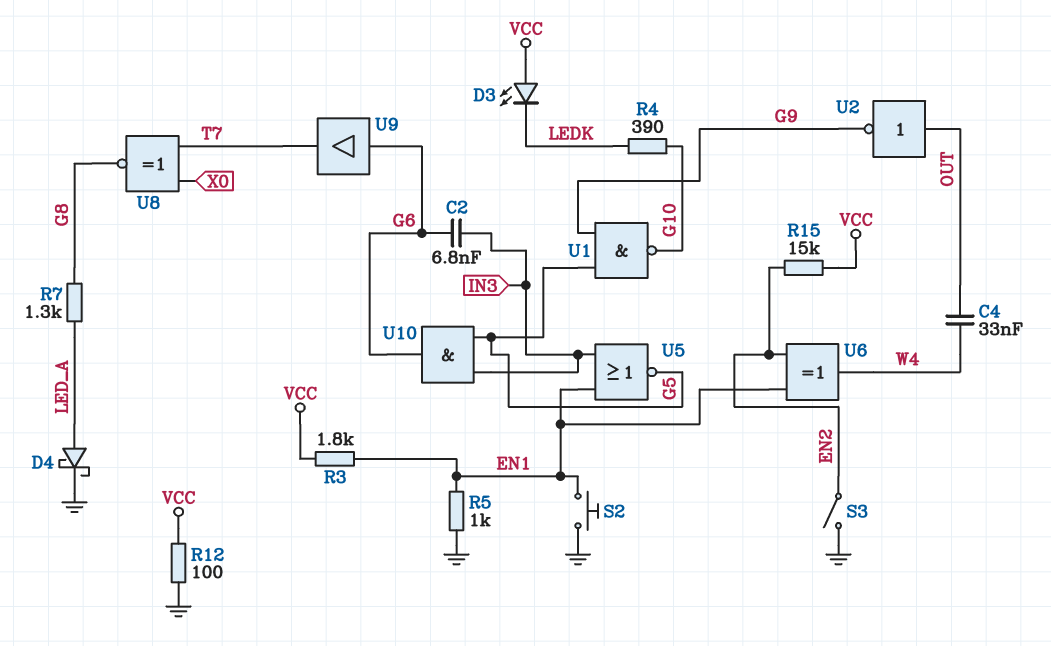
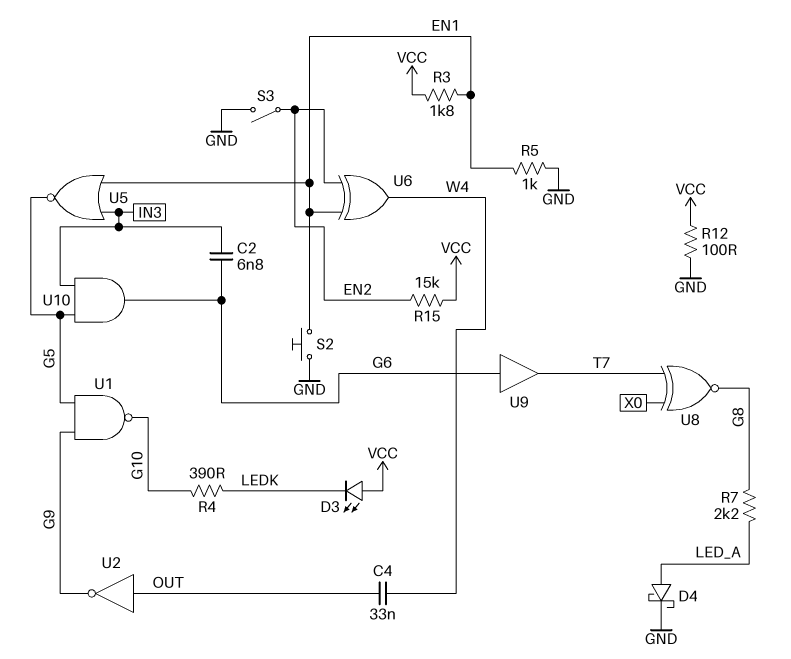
R7: 1.3k (G8, LED_A) -> 2.2k (G8, LED_A)

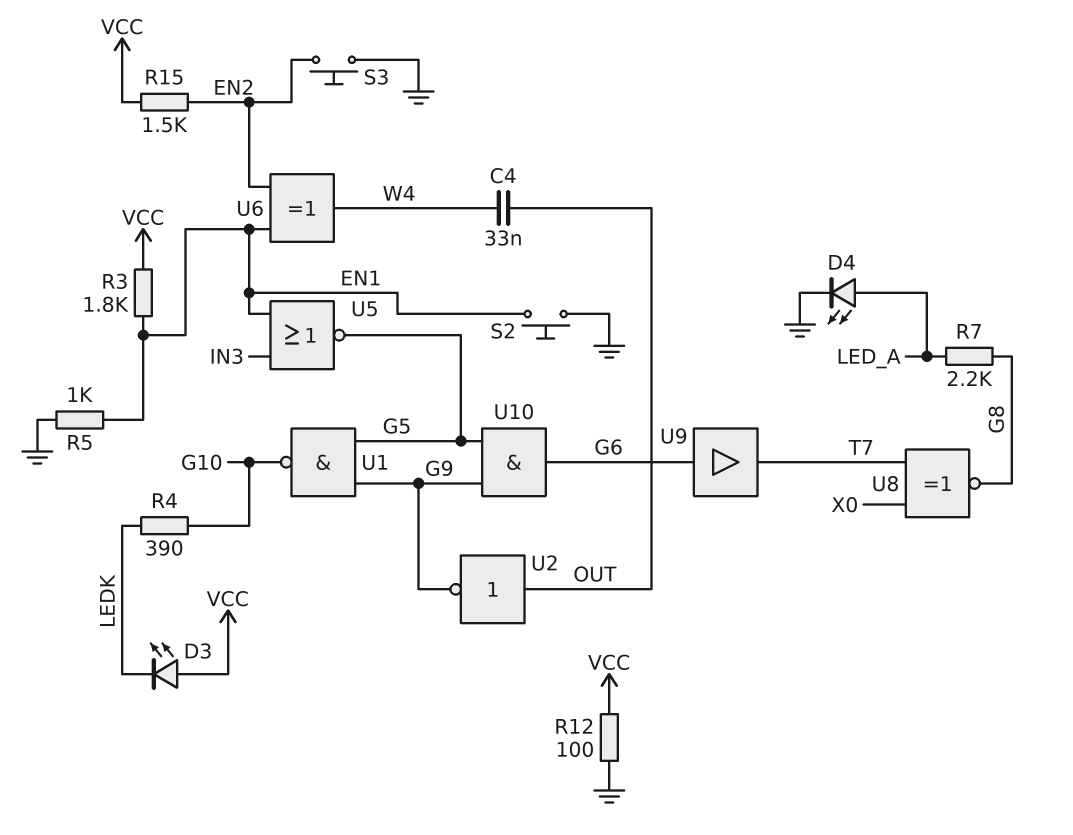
C2: 6.8nF (G6, IN3) -> none
D4: schottky (A LED_A, K GND) -> LED (A LED_A, K GND)
R15: 15k (EN2, VCC) -> 1.5k (EN2, VCC)
S3: switch (EN2, GND) -> button (EN2, GND)
U10: AND (in G5, in IN3, out G6) -> AND (in G5, in G9, out G6)

